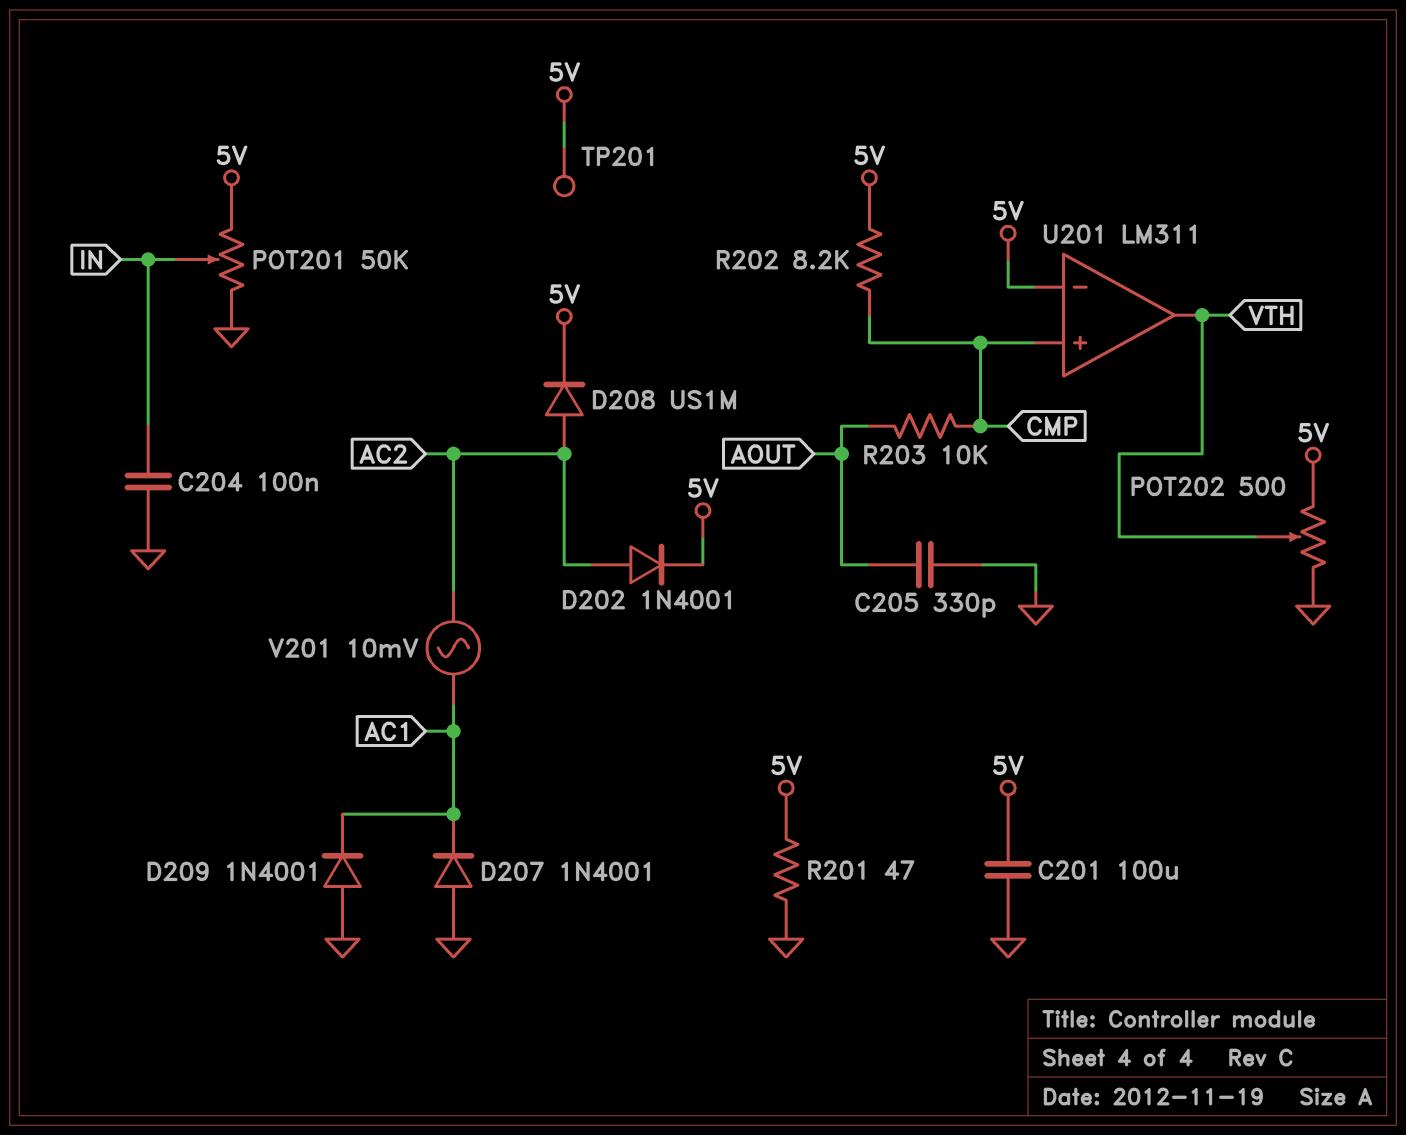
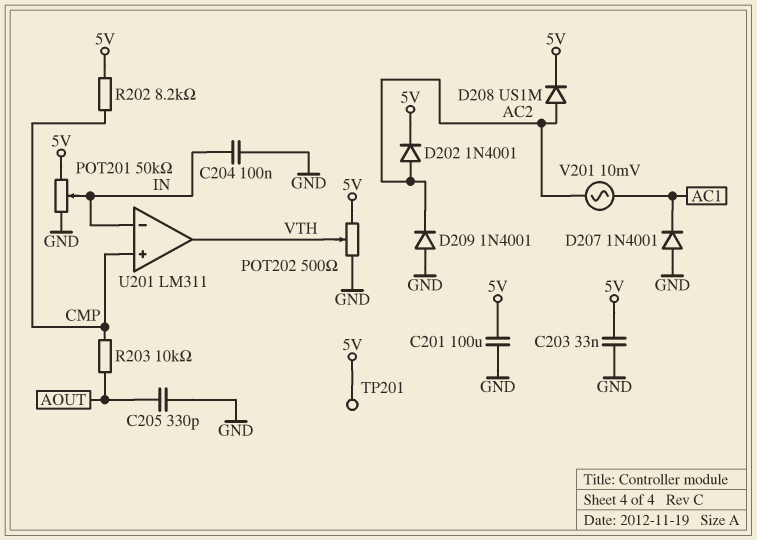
C203: none -> 33nF (5V, GND)
D209: diode 1N4001 (A GND, K AC1) -> diode 1N4001 (A GND, K AC2)
R201: 47 (5V, GND) -> none
U201 pin in-: 5V -> IN

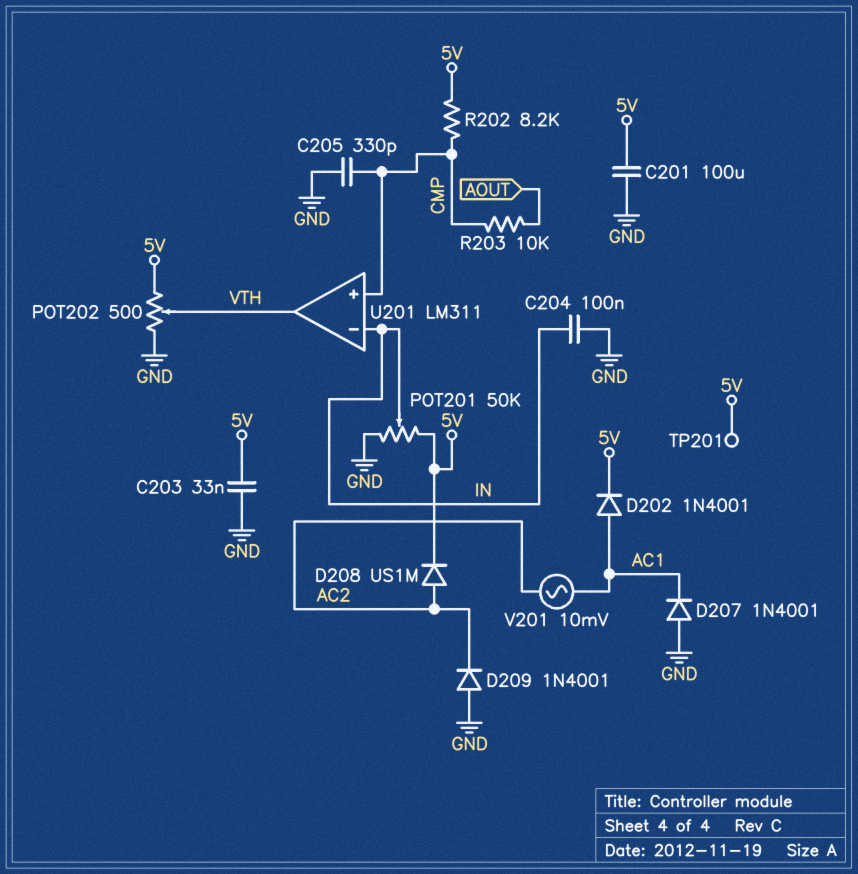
C205: 330pF (AOUT, GND) -> 330pF (CMP, GND)
D202: diode 1N4001 (A AC2, K 5V) -> diode 1N4001 (A AC1, K 5V)

